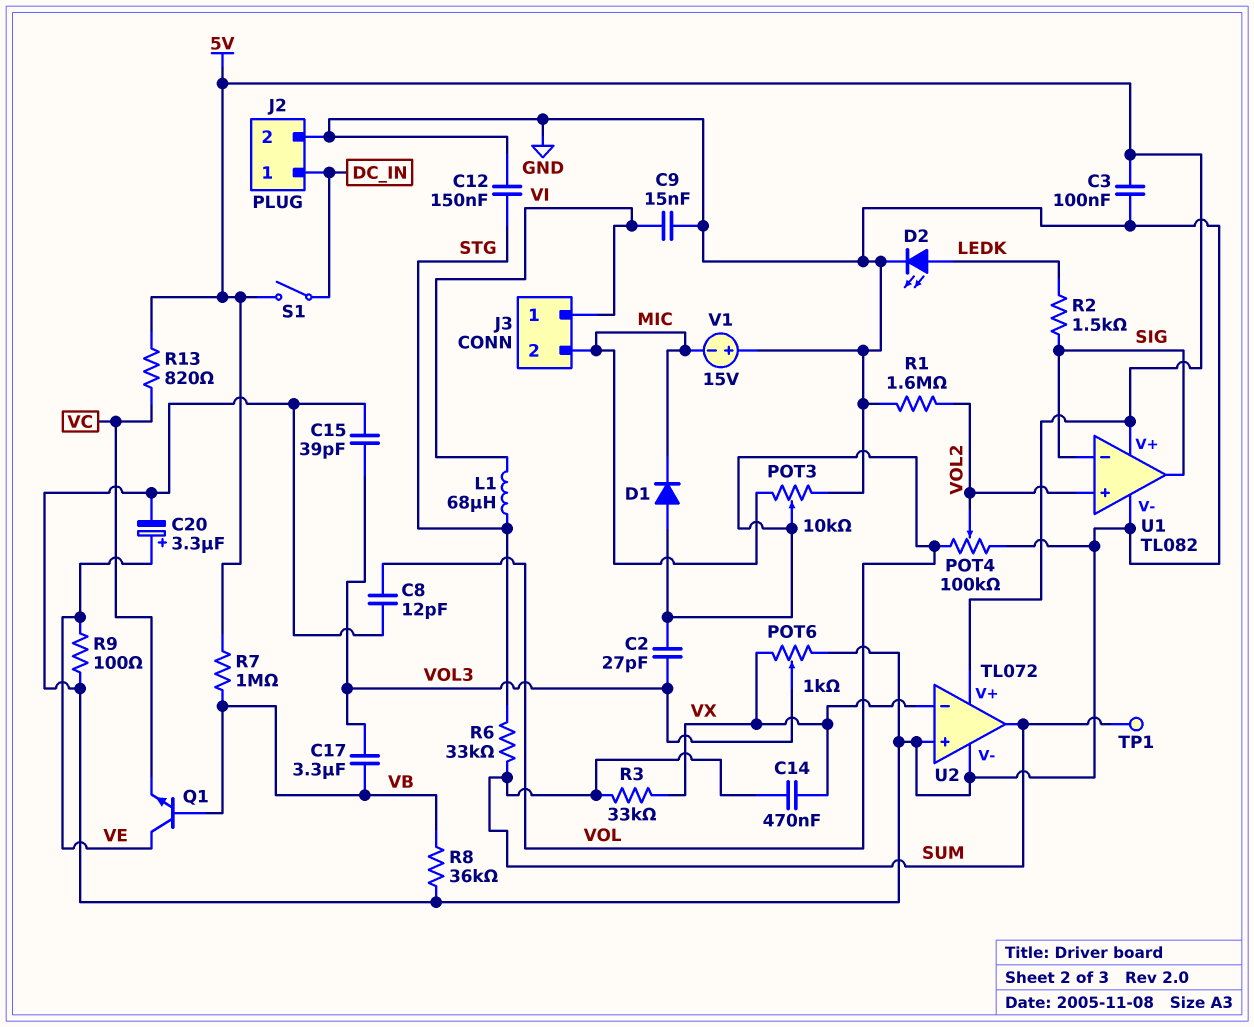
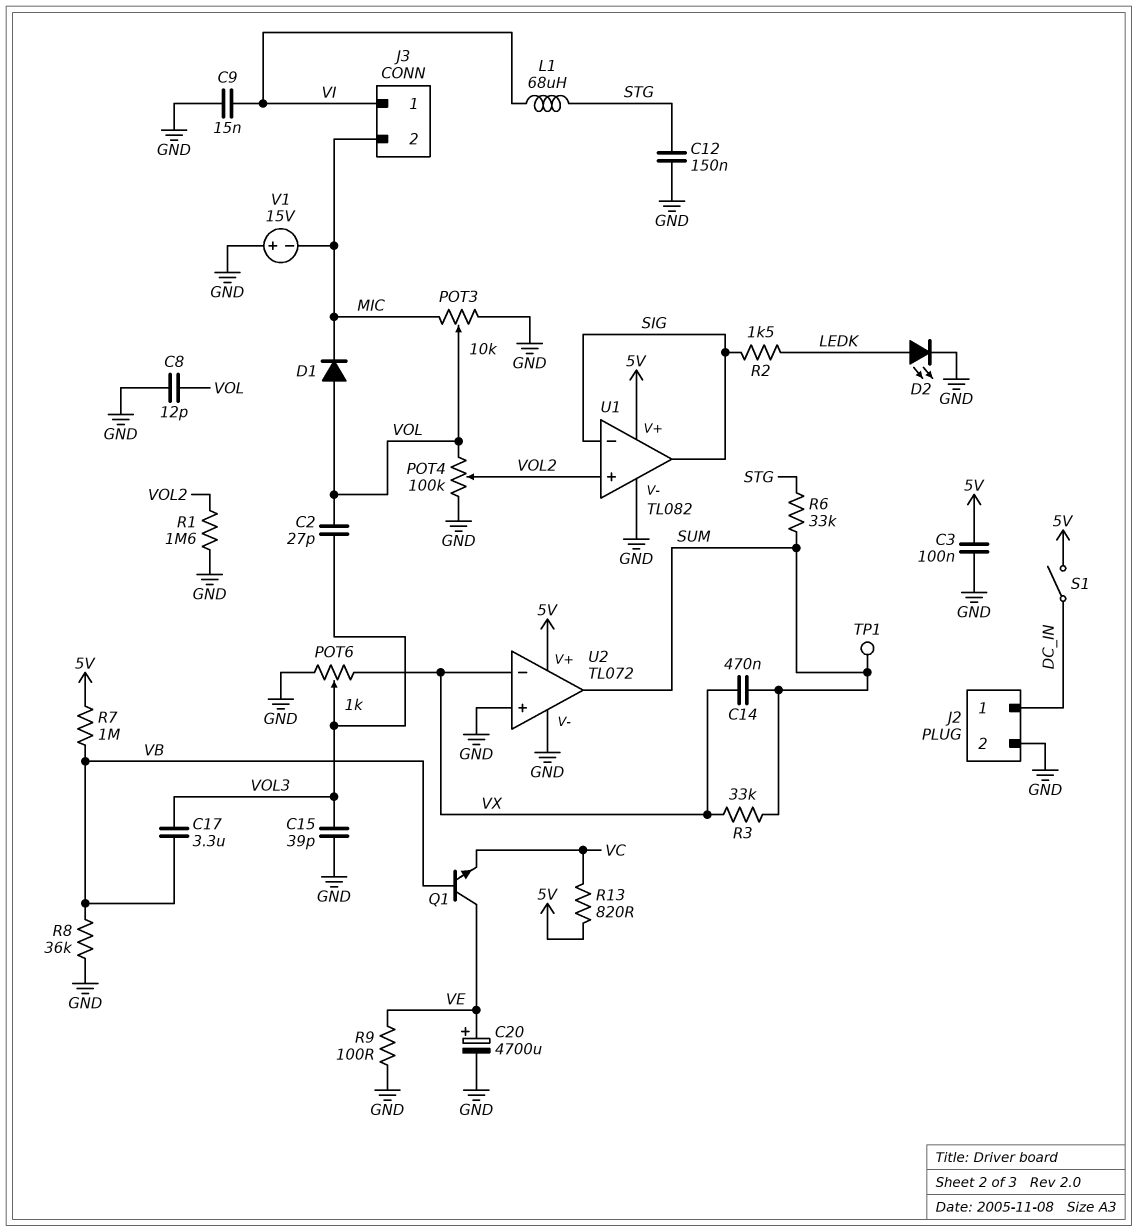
C20: 3.3uF (plus VE, minus GND) -> 4700uF (plus VE, minus GND)

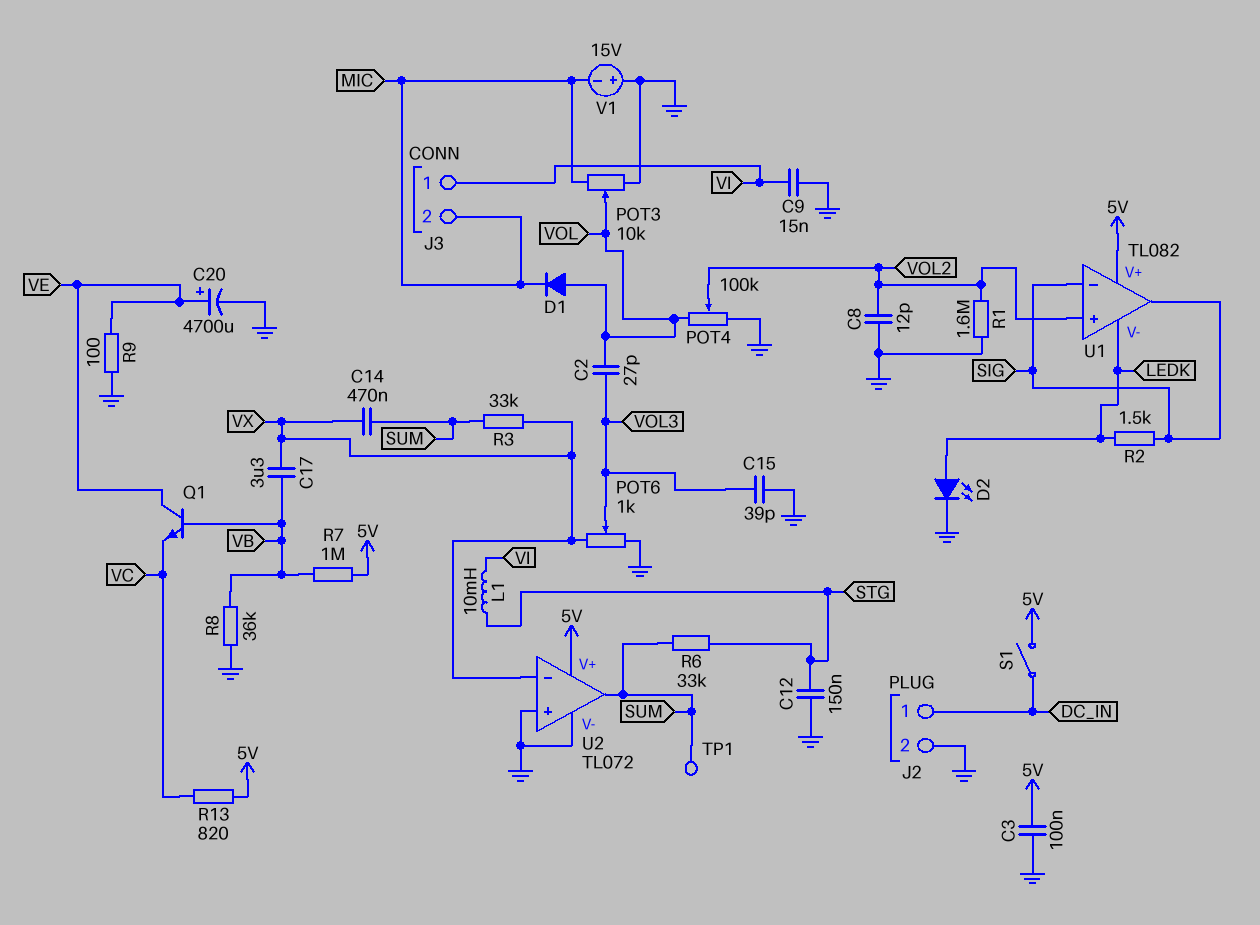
C8: 12pF (GND, VOL) -> 12pF (GND, VOL2)
C17: 3.3uF (VB, VOL3) -> 3.3uF (VB, VX)
L1: 68uH (STG, VI) -> 10mH (STG, VI)
U1 pin V-: GND -> LEDK

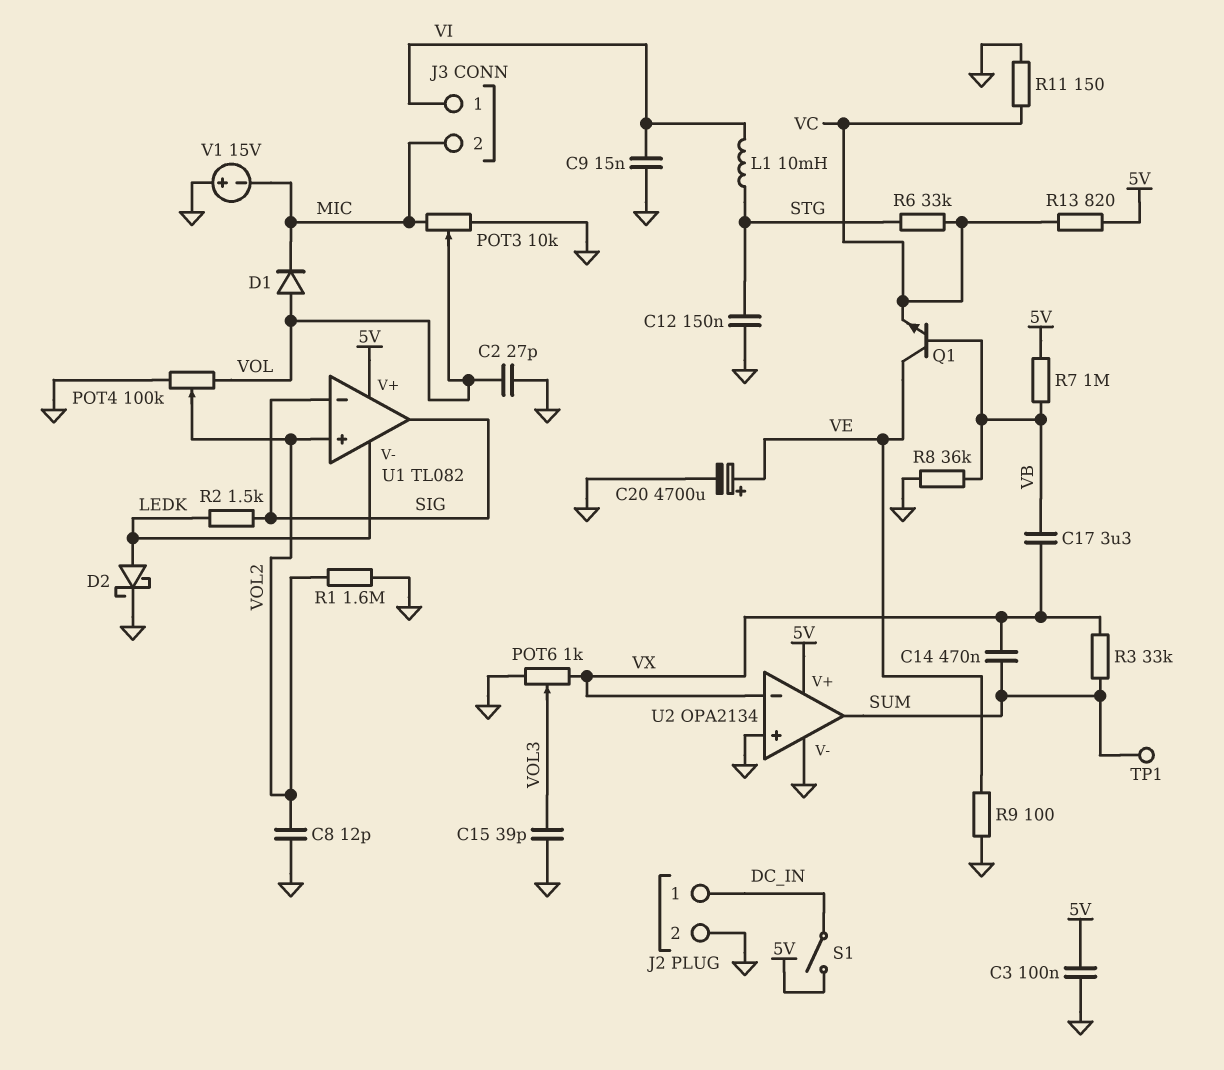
C2: 27pF (VOL, VOL3) -> 27pF (GND, VOL)
D2: LED (A LEDK, K GND) -> schottky (A LEDK, K GND)
R6: 33k (STG, SUM) -> 33k (STG, VC)
R11: none -> 150 (GND, VC)
U2: TL072 -> OPA2134

